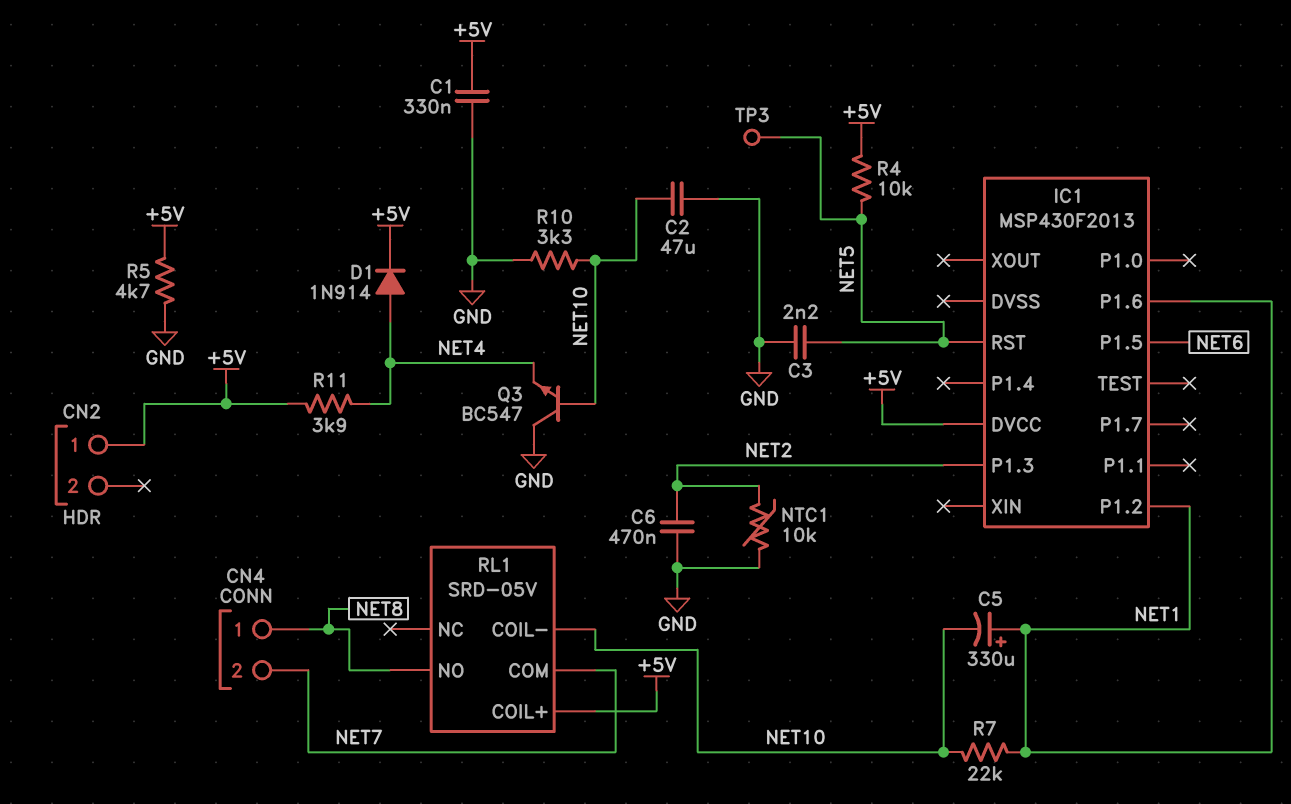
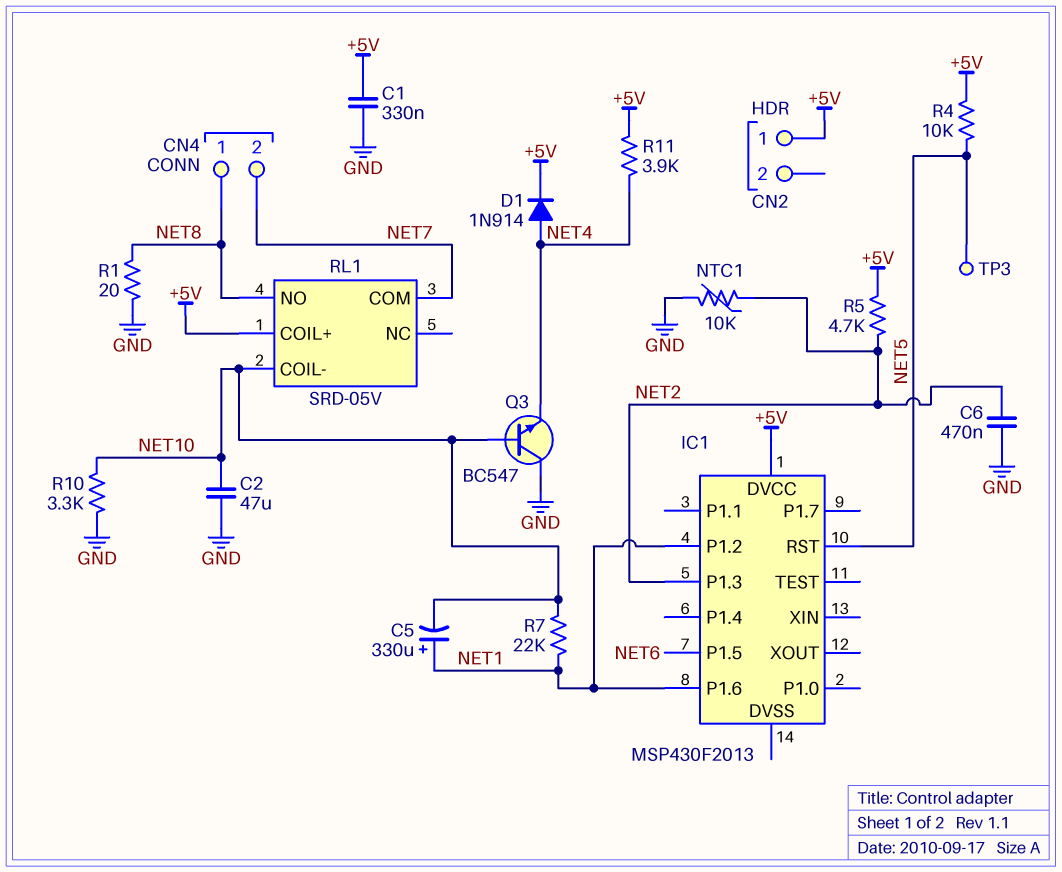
C3: 2.2nF (GND, NET5) -> none
R1: none -> 20 (GND, NET8)
R5: 4.7k (+5V, GND) -> 4.7k (+5V, NET2)

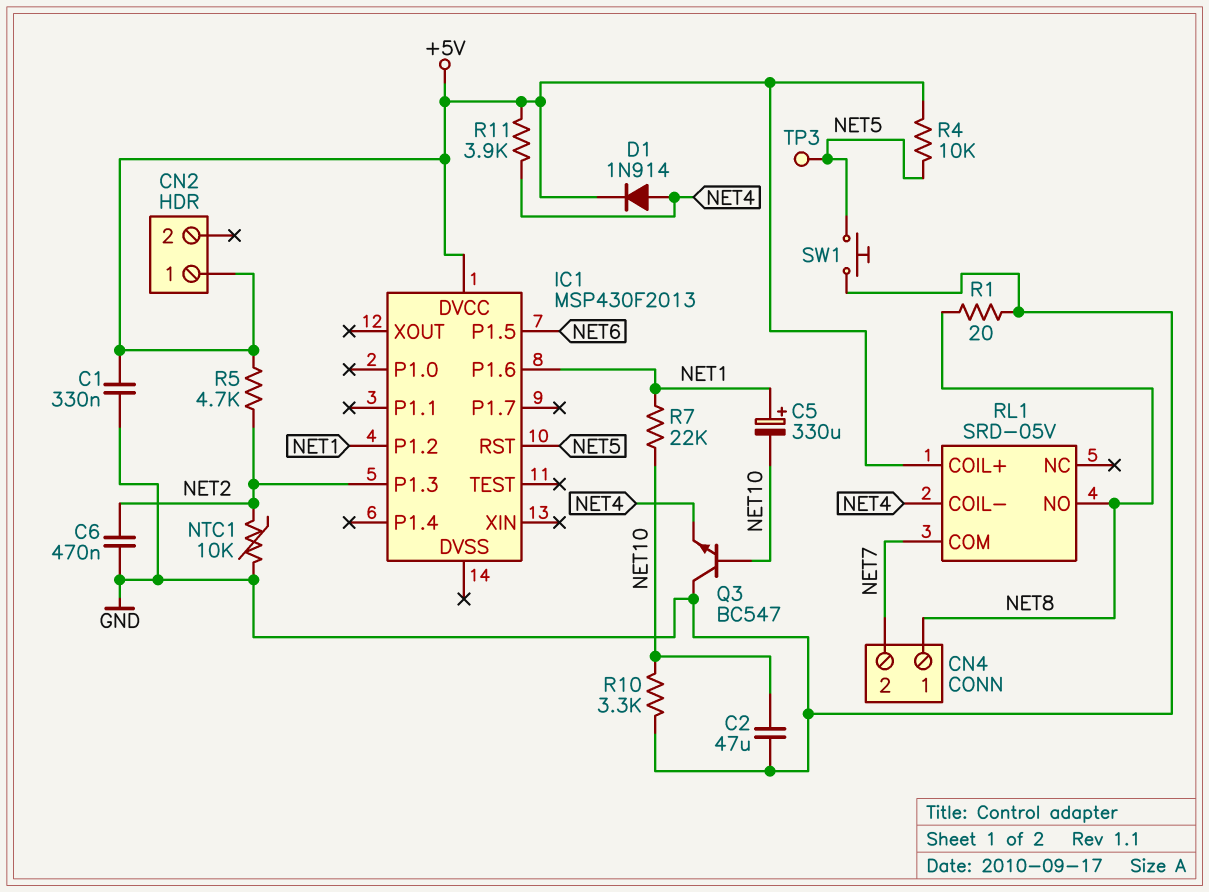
RL1 pin COIL-: NET10 -> NET4
SW1: none -> button (GND, NET5)

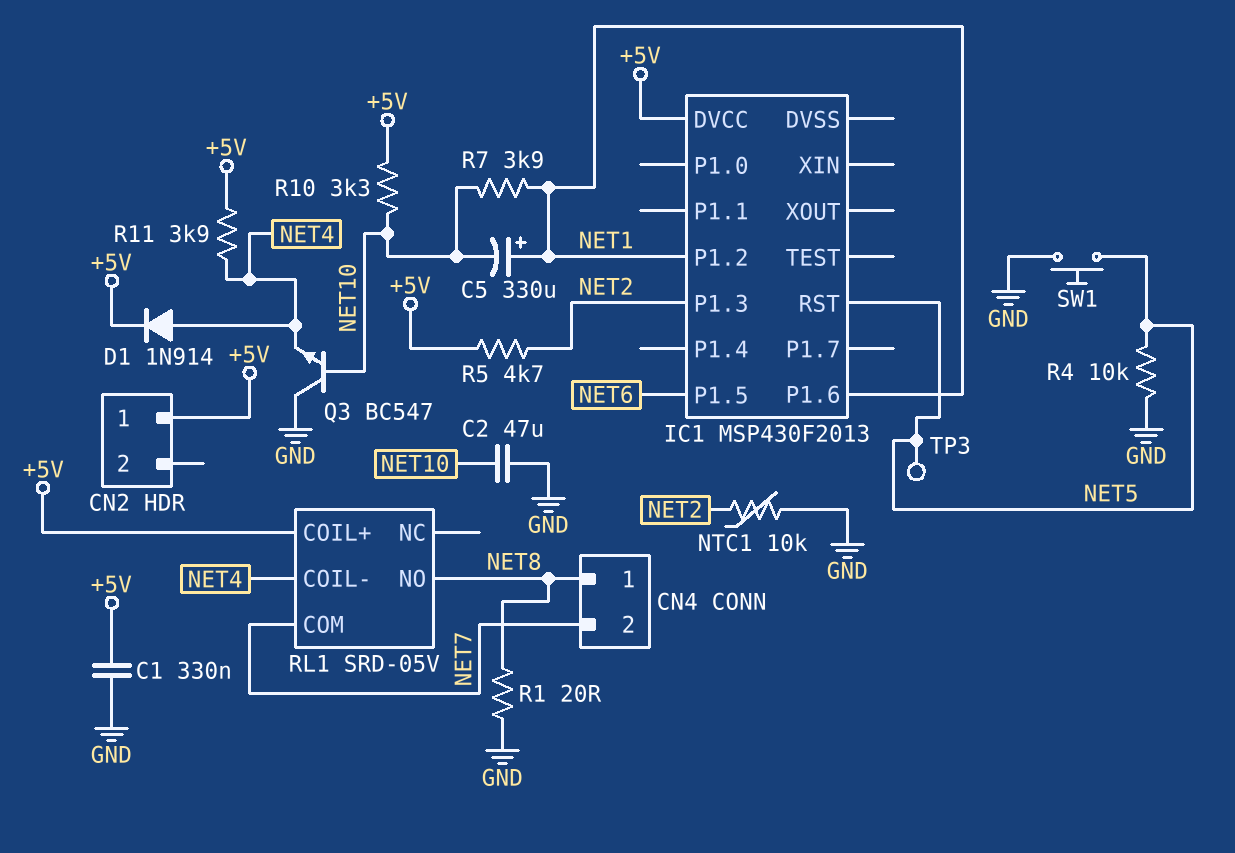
C6: 470nF (GND, NET2) -> none
R4: 10k (+5V, NET5) -> 10k (GND, NET5)
R7: 22k (NET1, NET10) -> 3.9k (NET1, NET10)
R10: 3.3k (GND, NET10) -> 3.3k (+5V, NET10)

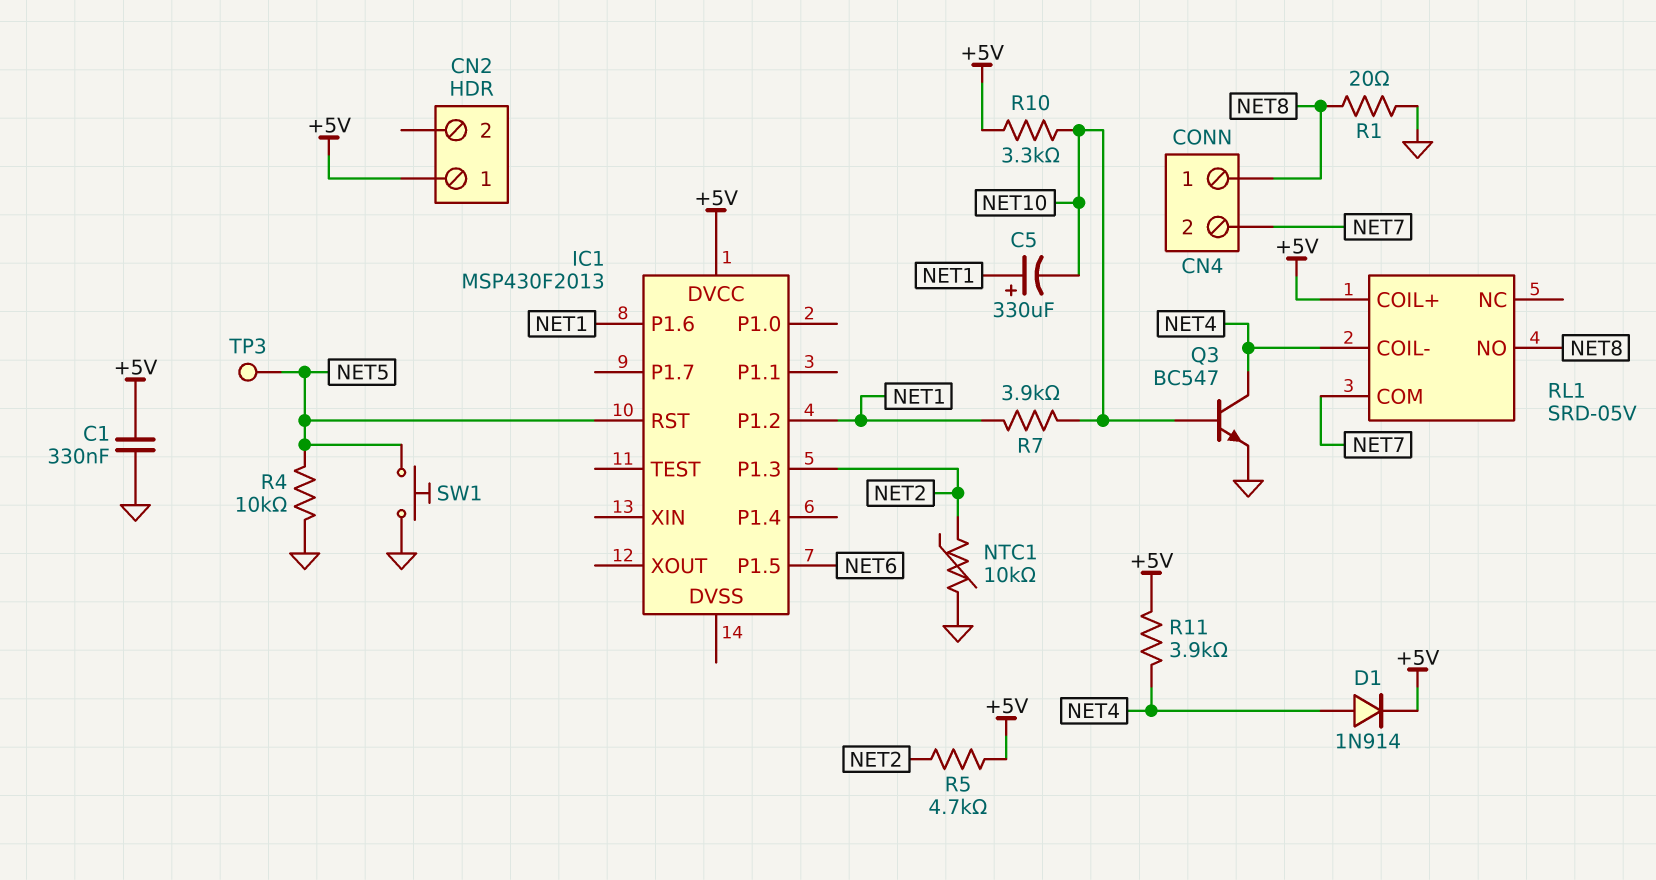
C2: 47uF (GND, NET10) -> none
Q3: NPN BC547 (B NET10, C GND, E NET4) -> NPN BC547 (B NET10, C NET4, E GND)

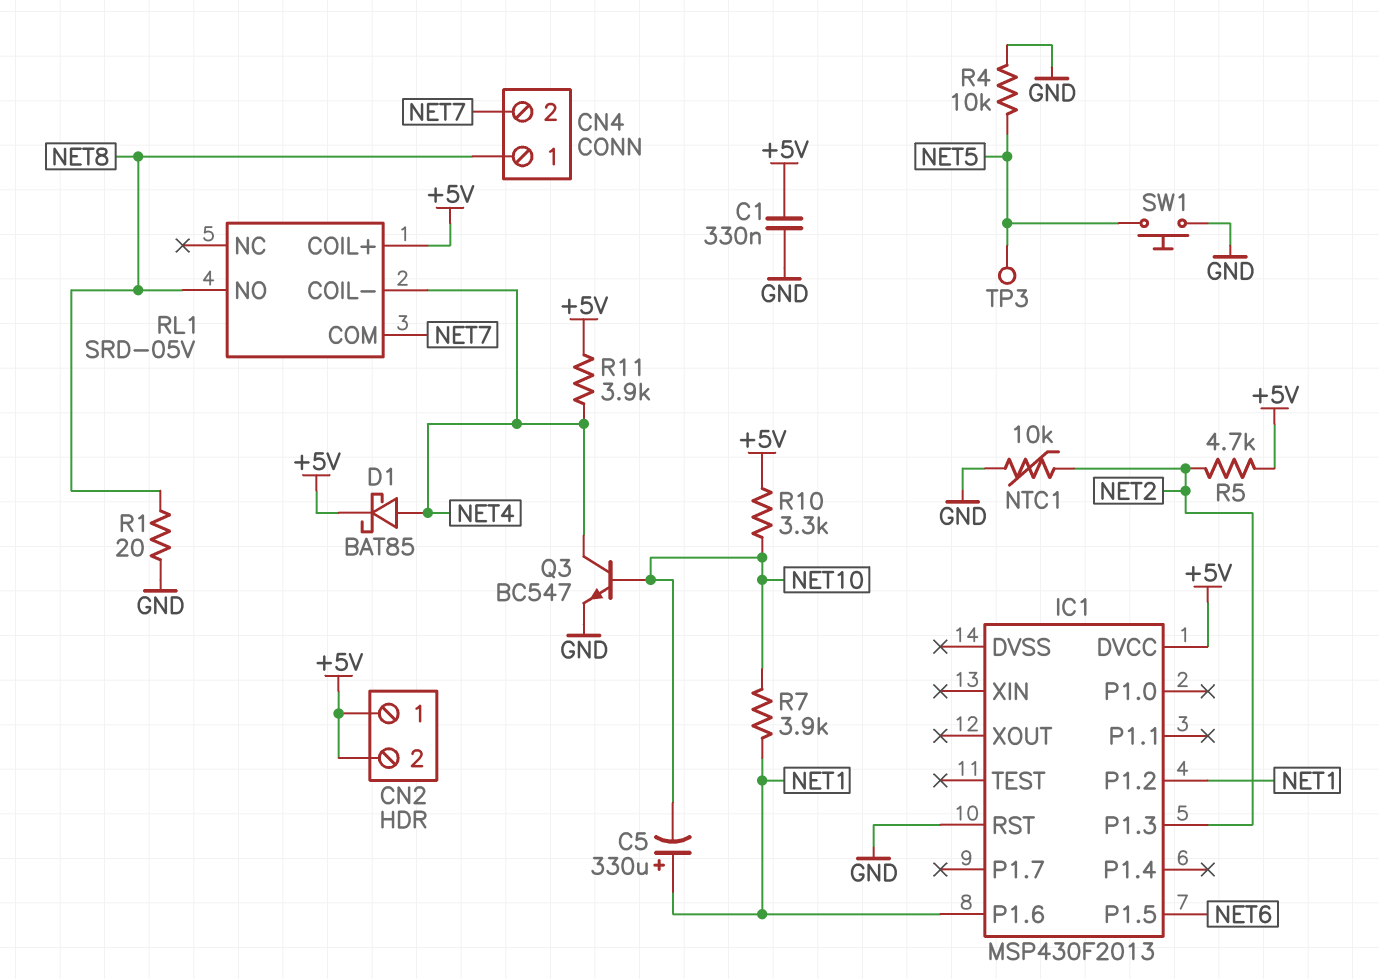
CN2 pin 2: none -> +5V
D1: diode 1N914 (A NET4, K +5V) -> schottky BAT85 (A NET4, K +5V)
IC1 pin RST: NET5 -> GND

